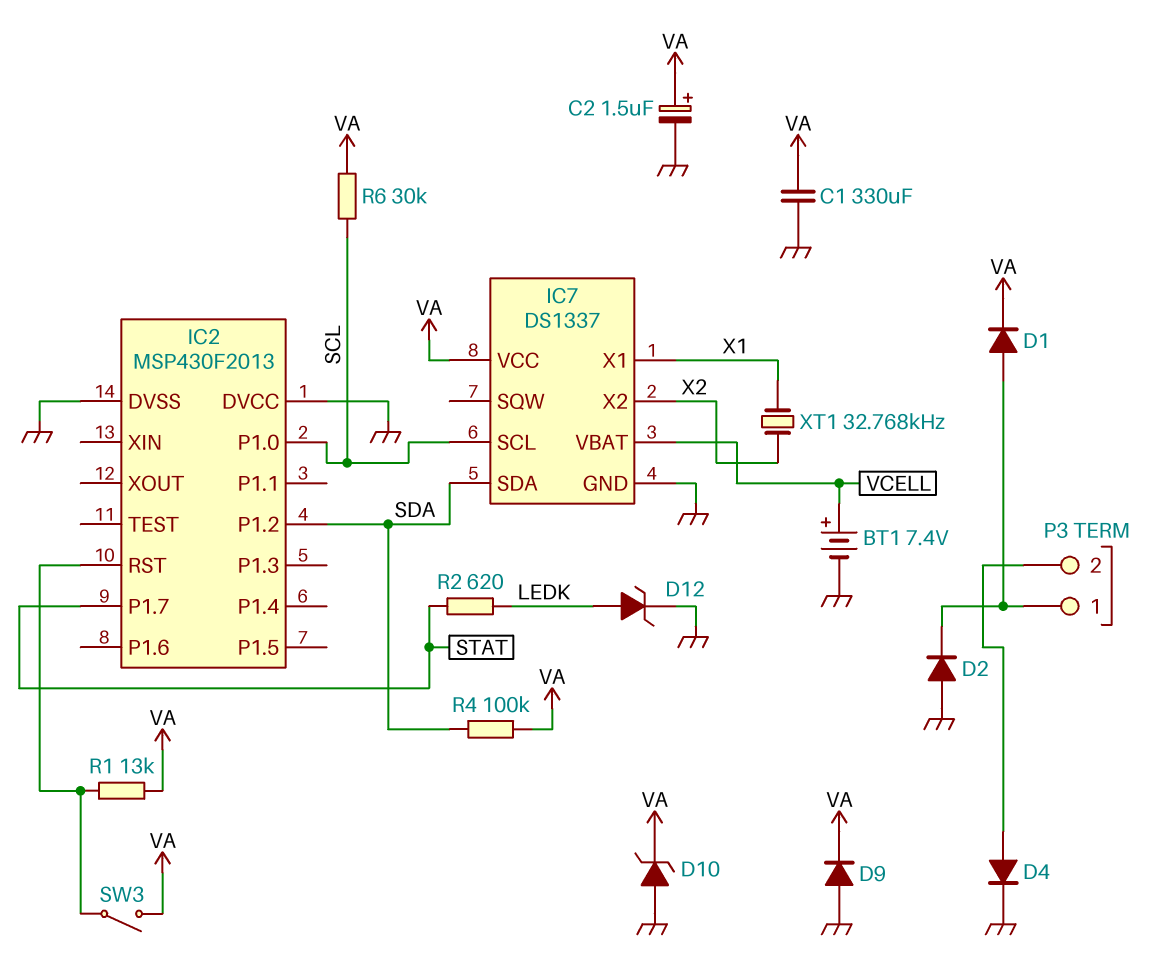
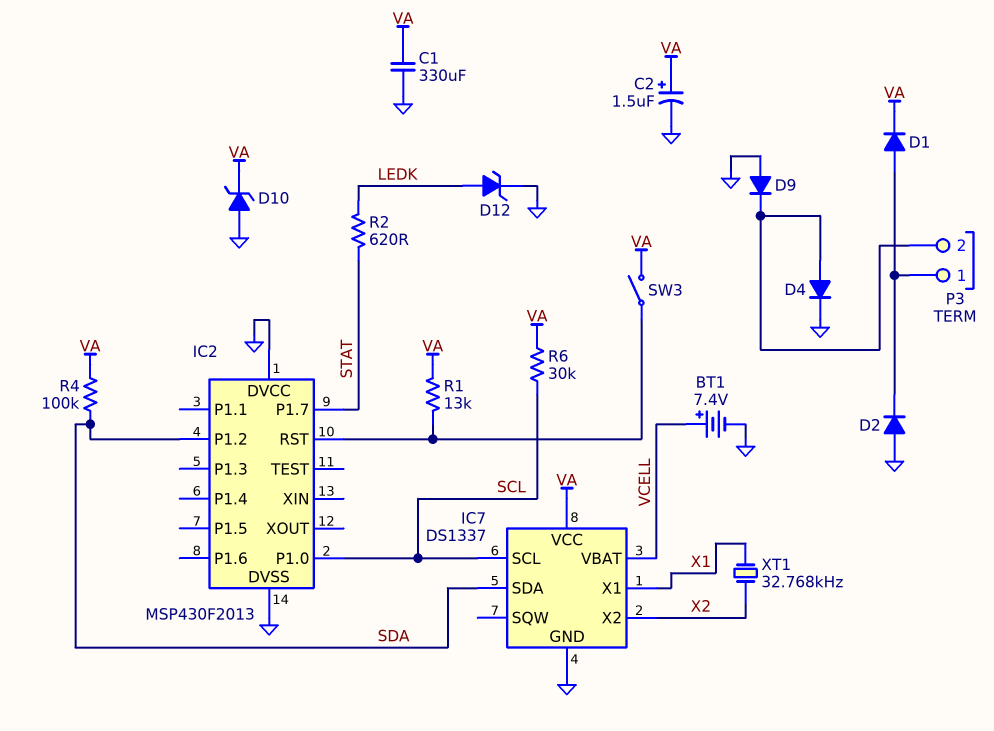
D9: diode (A GND, K VA) -> diode (A GND, K P3/2)

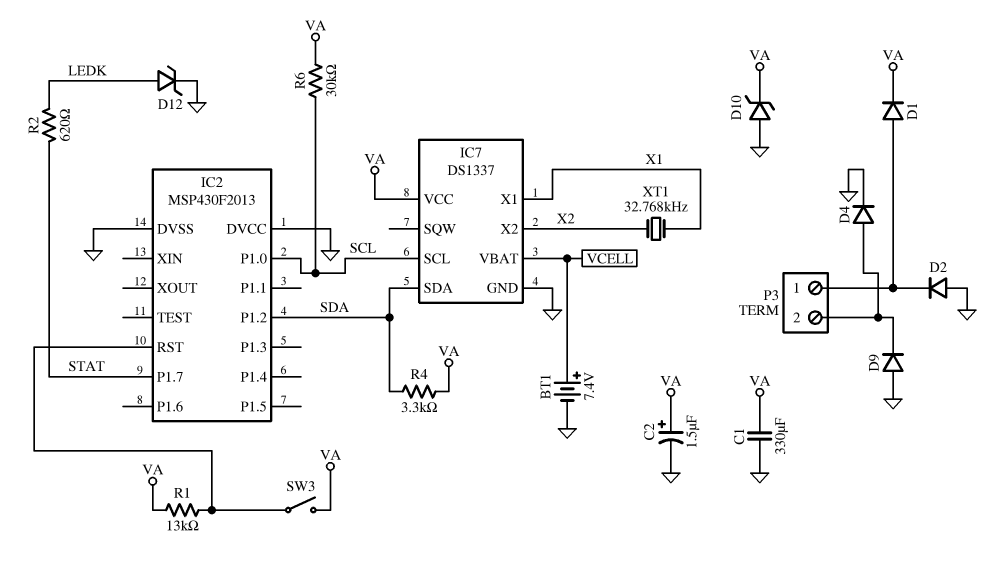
R4: 100k (SDA, VA) -> 3.3k (SDA, VA)

